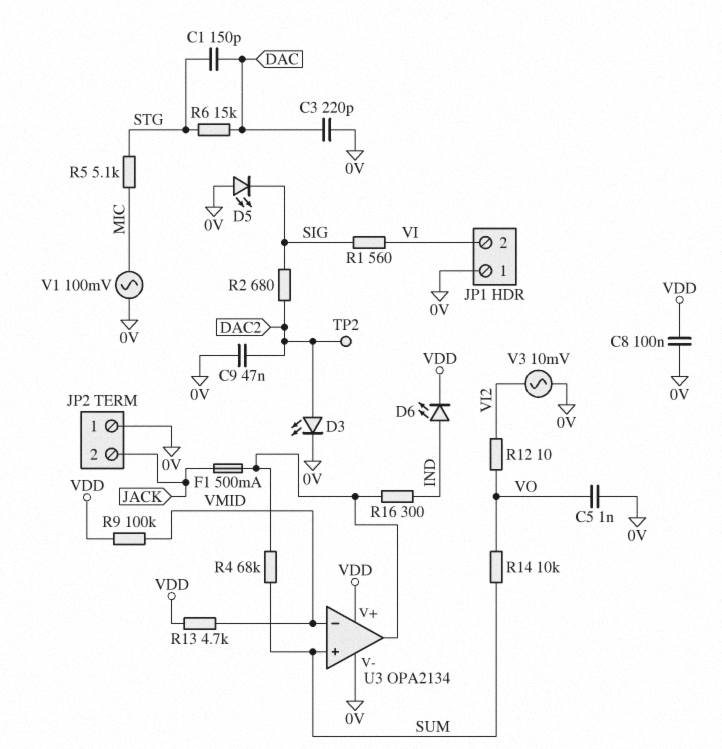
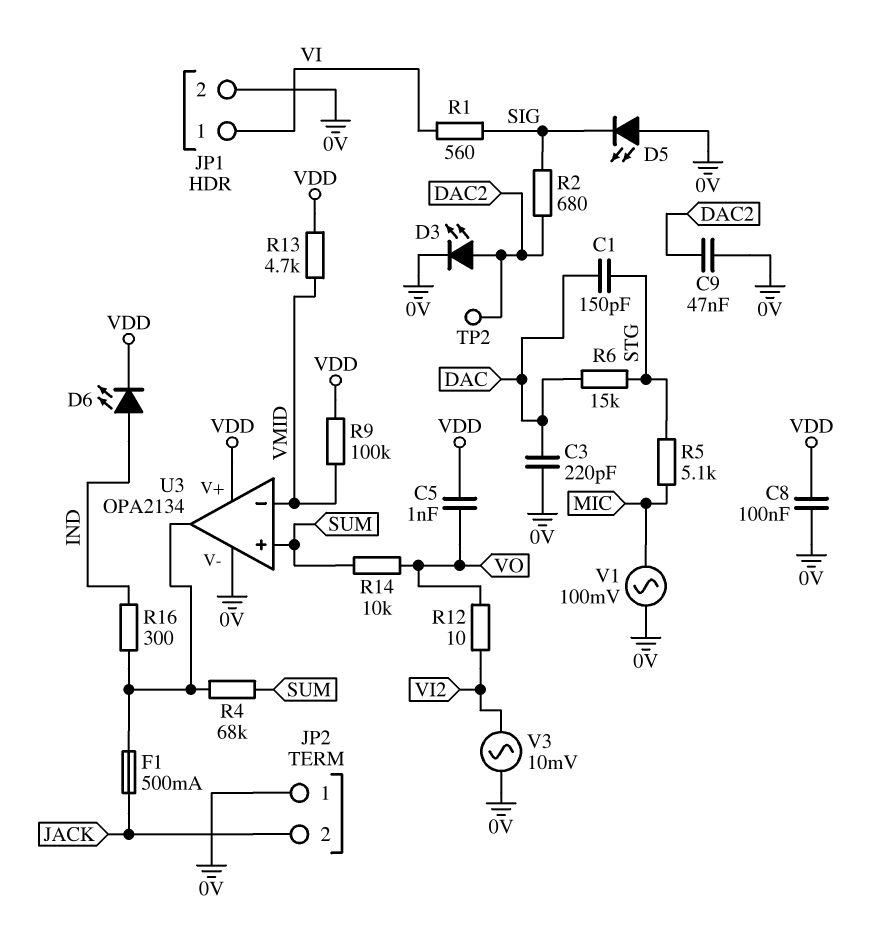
C5: 1nF (0V, VO) -> 1nF (VDD, VO)
JP1 pin 1: 0V -> VI
JP1 pin 2: VI -> 0V

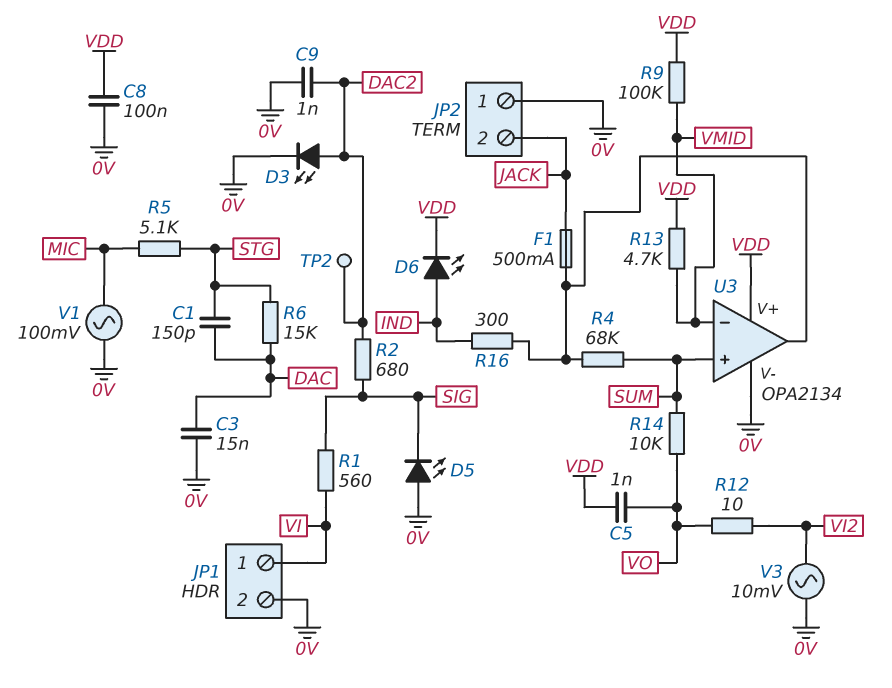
C3: 220pF (0V, DAC) -> 15nF (0V, DAC)
C9: 47nF (0V, DAC2) -> 1nF (0V, DAC2)

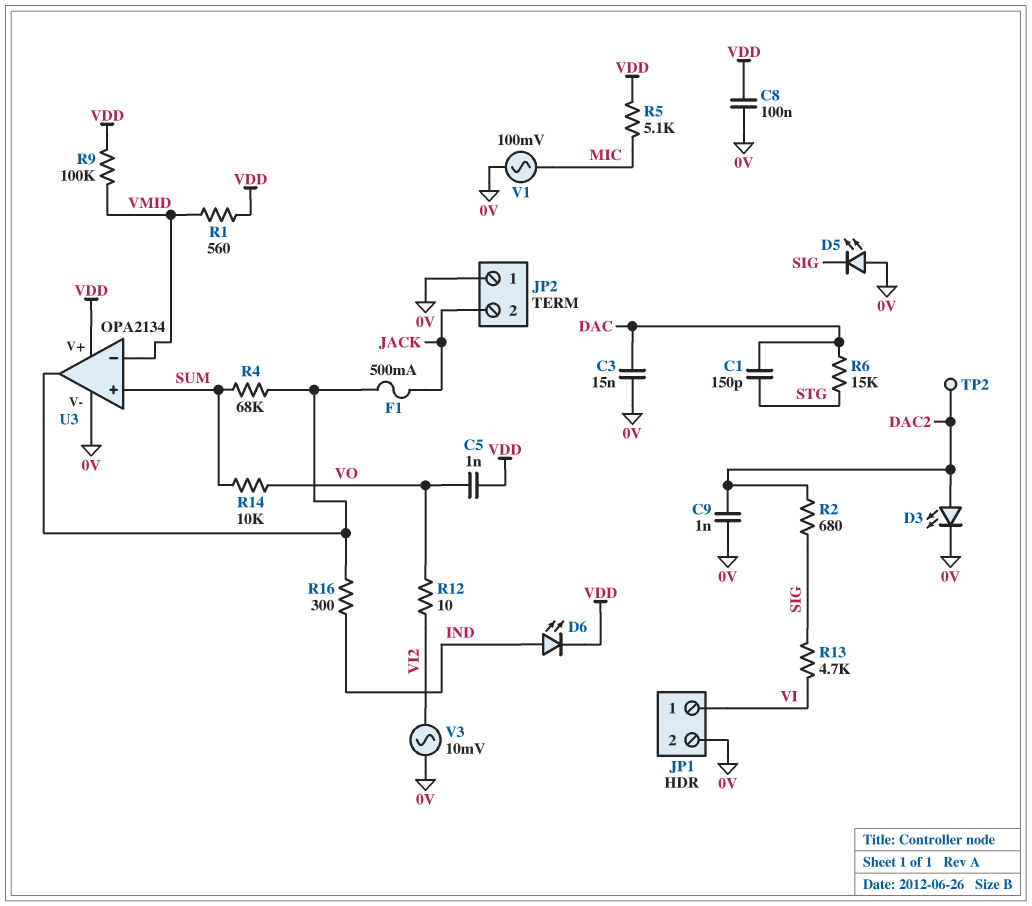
R1: 560 (SIG, VI) -> 560 (VDD, VMID)
R5: 5.1k (MIC, STG) -> 5.1k (MIC, VDD)
R13: 4.7k (VDD, VMID) -> 4.7k (SIG, VI)

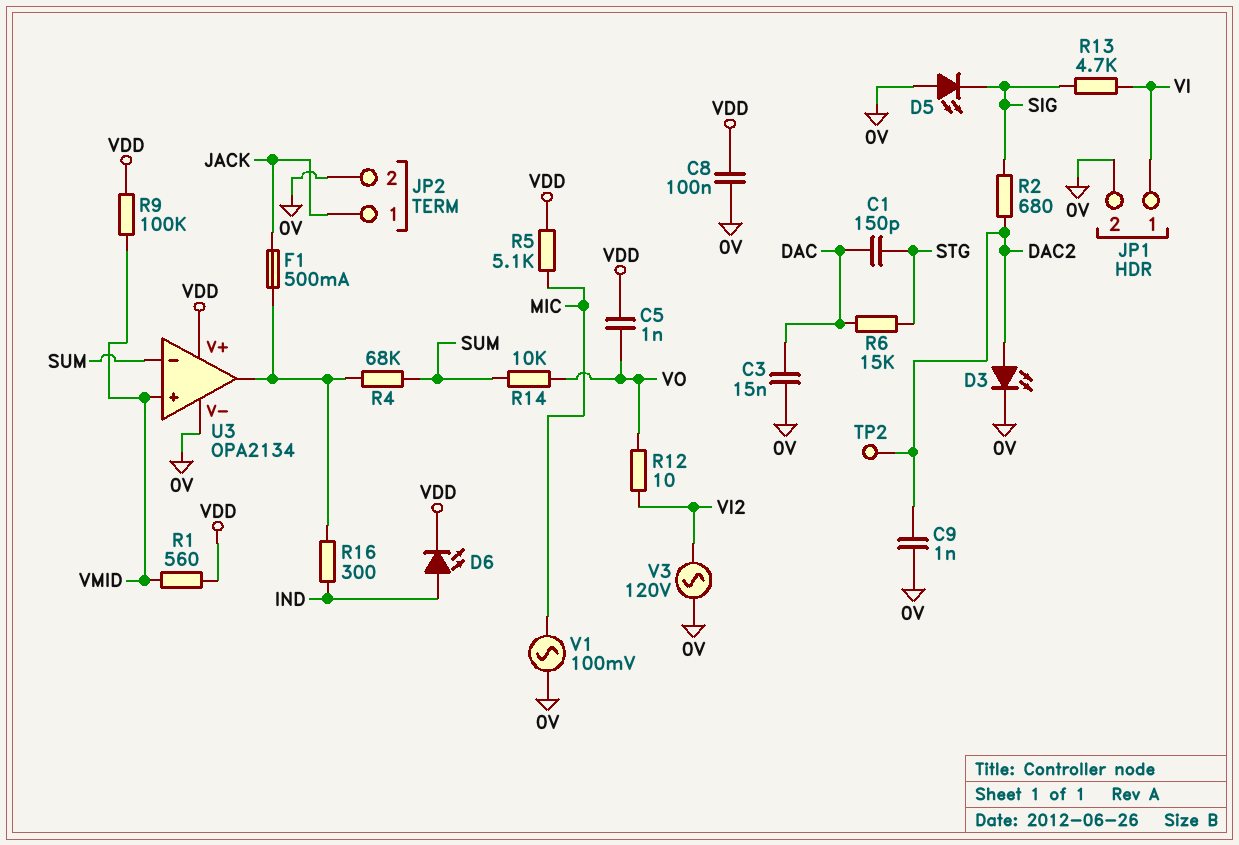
JP2 pin 1: 0V -> JACK
JP2 pin 2: JACK -> 0V
U3 pin in+: SUM -> VMID
U3 pin in-: VMID -> SUM
V3: AC 10mV (0V, VI2) -> AC 120V (0V, VI2)

